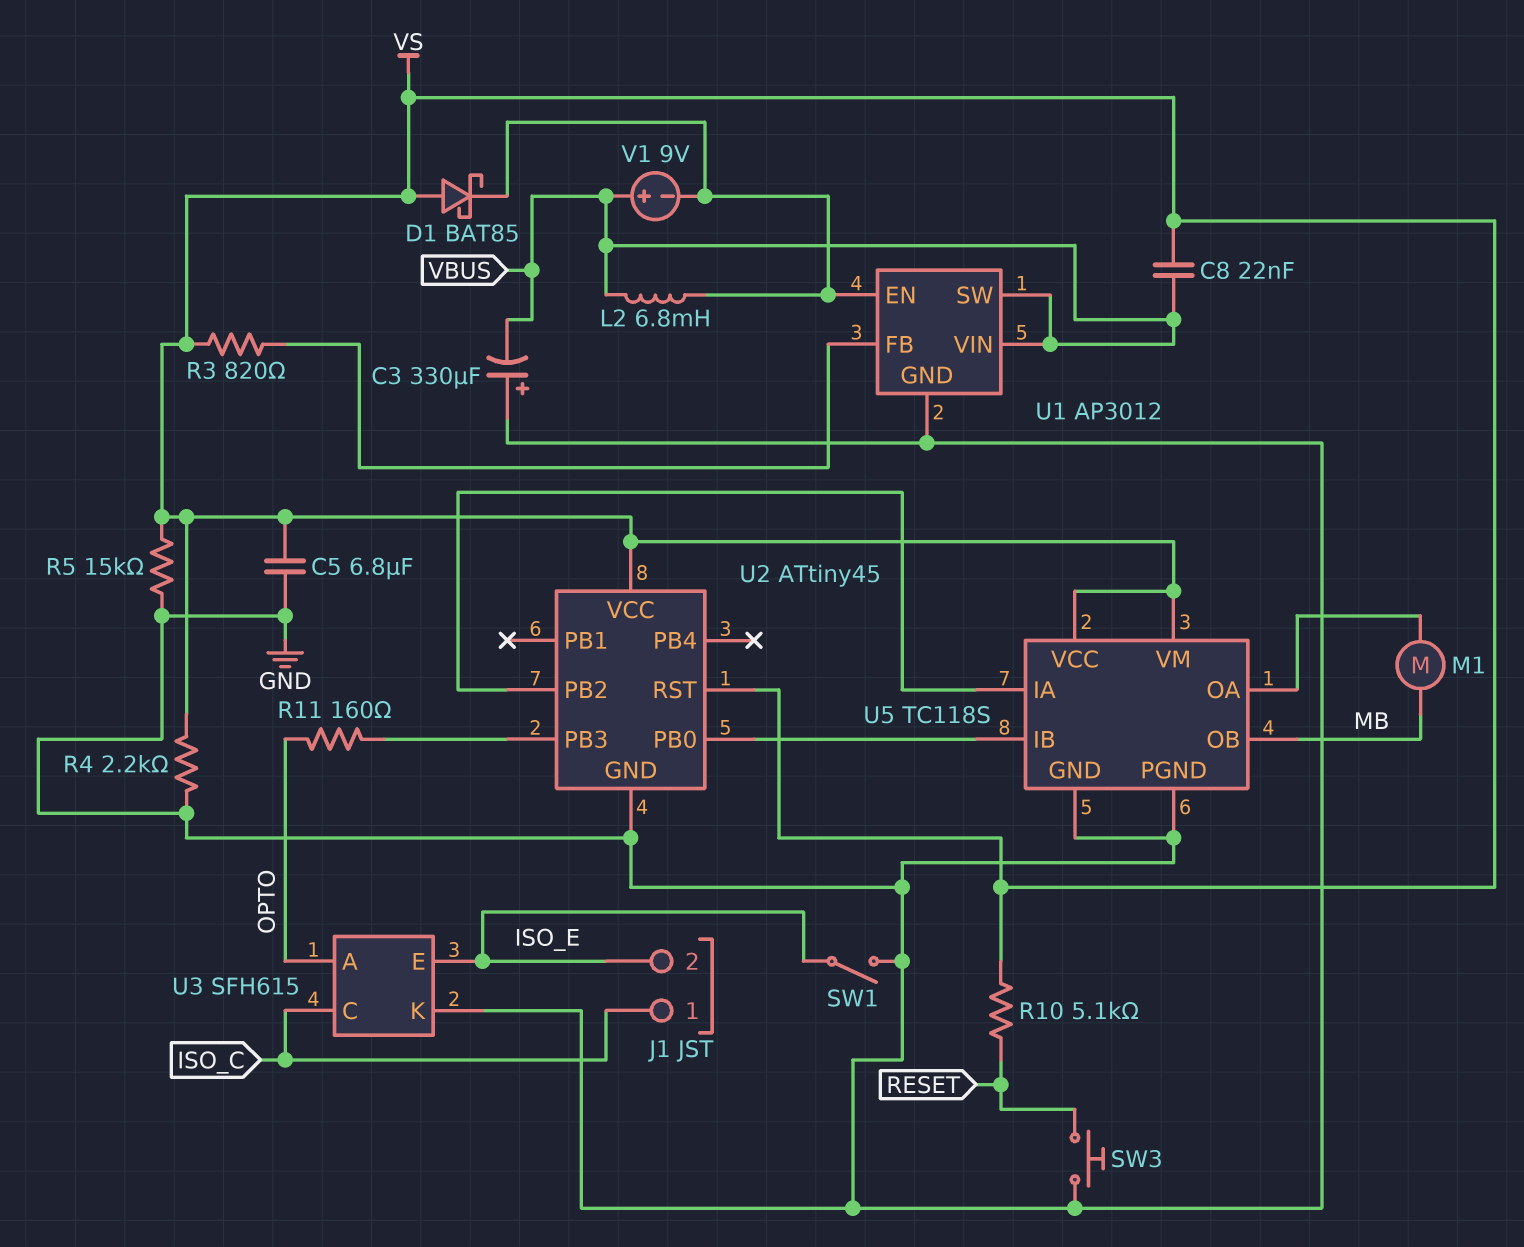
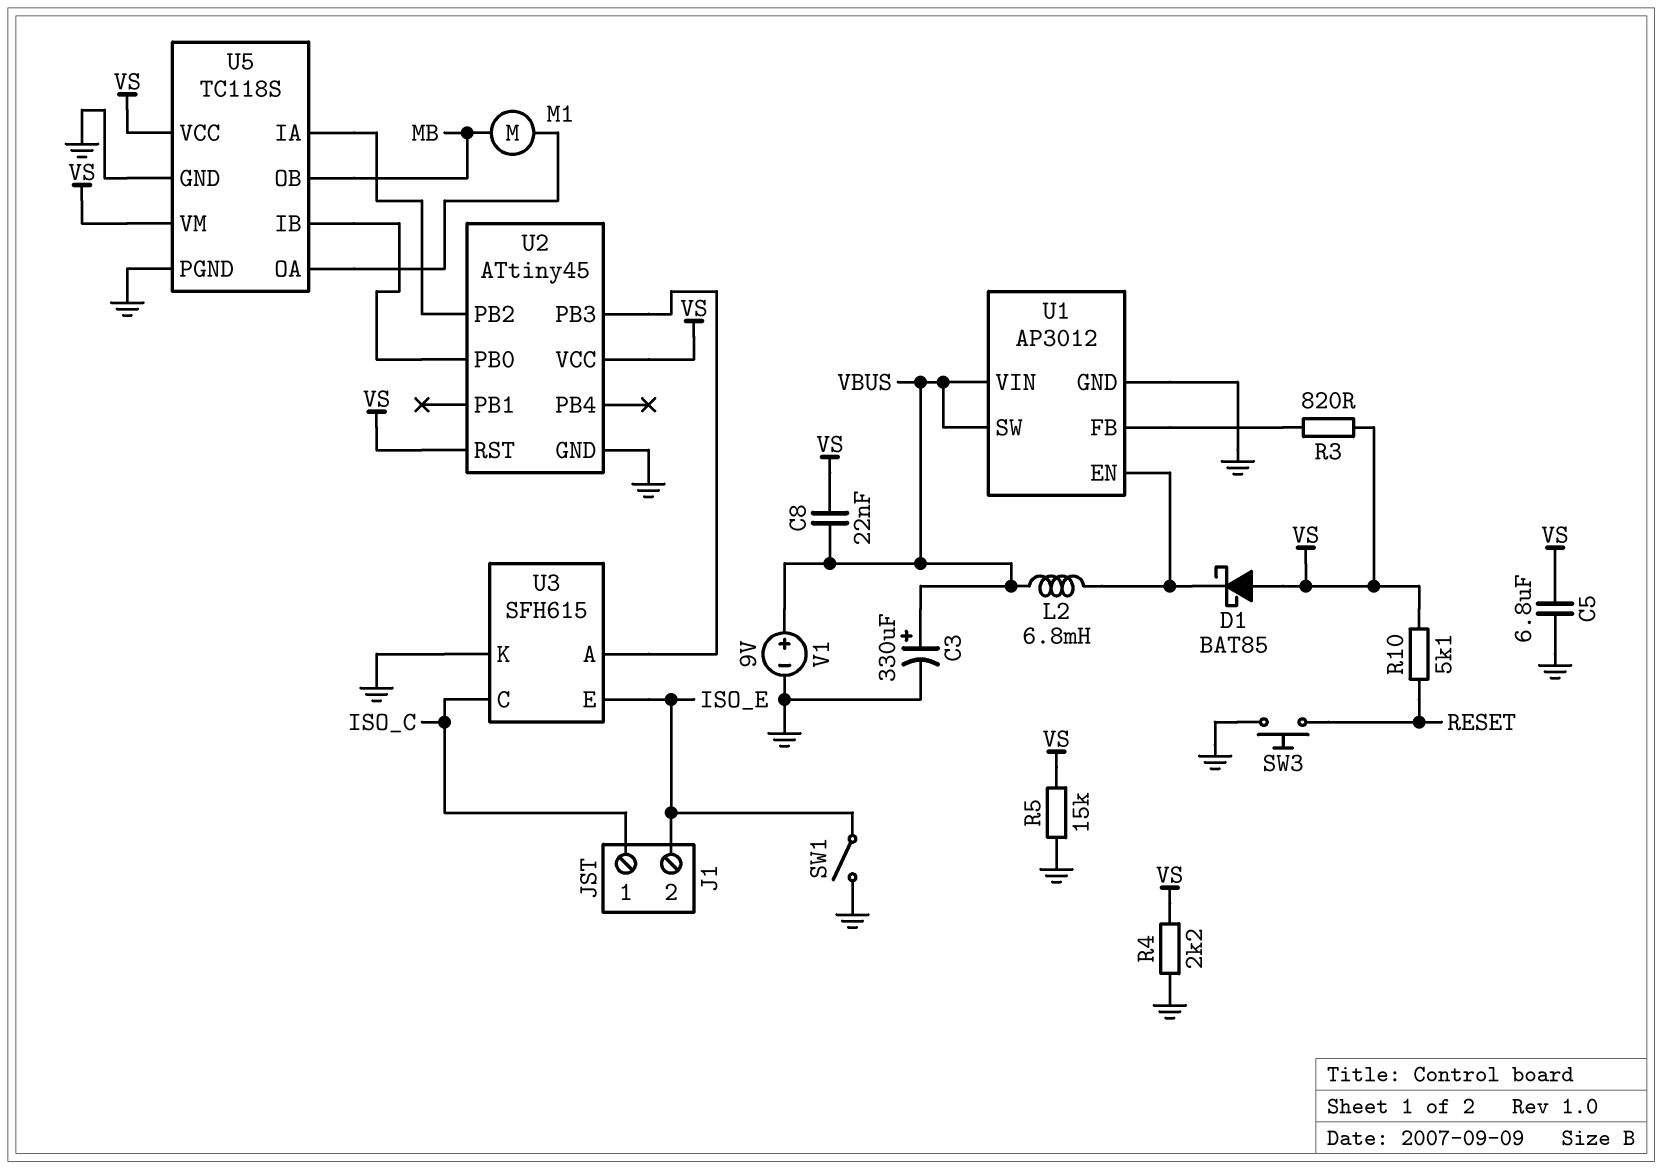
C3: 330uF (plus GND, minus VBUS) -> 330uF (plus VBUS, minus GND)
R11: 160 (OPTO, U2/PB3) -> none
U3 pin A: OPTO -> U2/PB3
V1: 9V (plus VBUS, minus U1/EN) -> 9V (plus VBUS, minus GND)

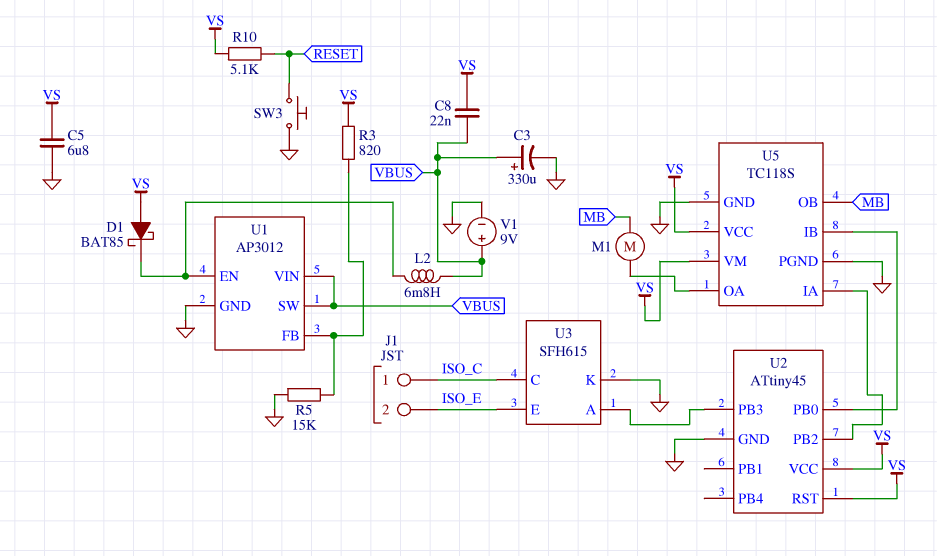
R4: 2.2k (GND, VS) -> none
R5: 15k (GND, VS) -> 15k (GND, U1/FB)
SW1: switch (GND, ISO_E) -> none

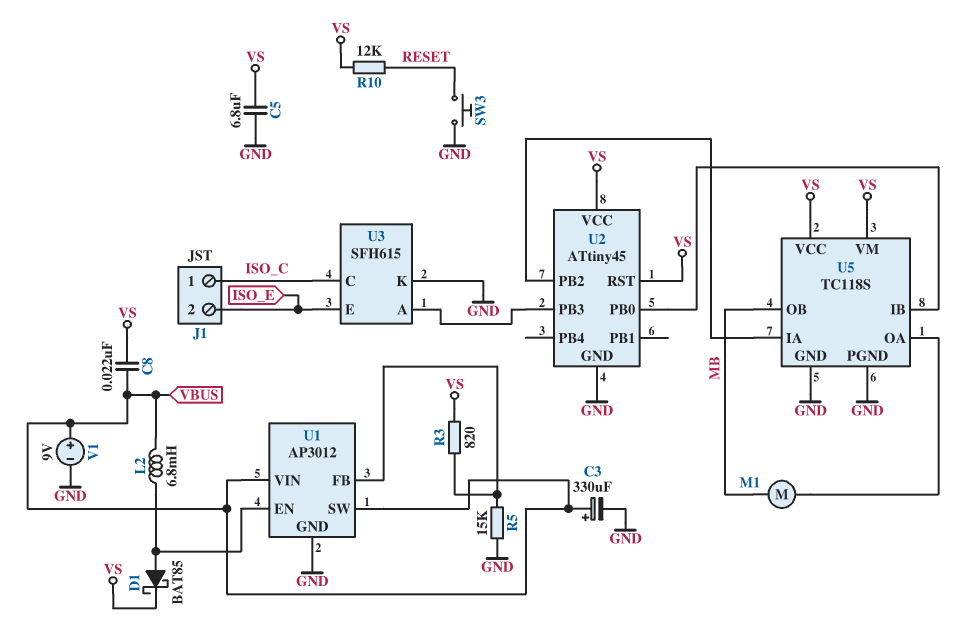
D1: schottky BAT85 (A VS, K U1/EN) -> schottky BAT85 (A U1/EN, K VS)
R10: 5.1k (RESET, VS) -> 12k (RESET, VS)

